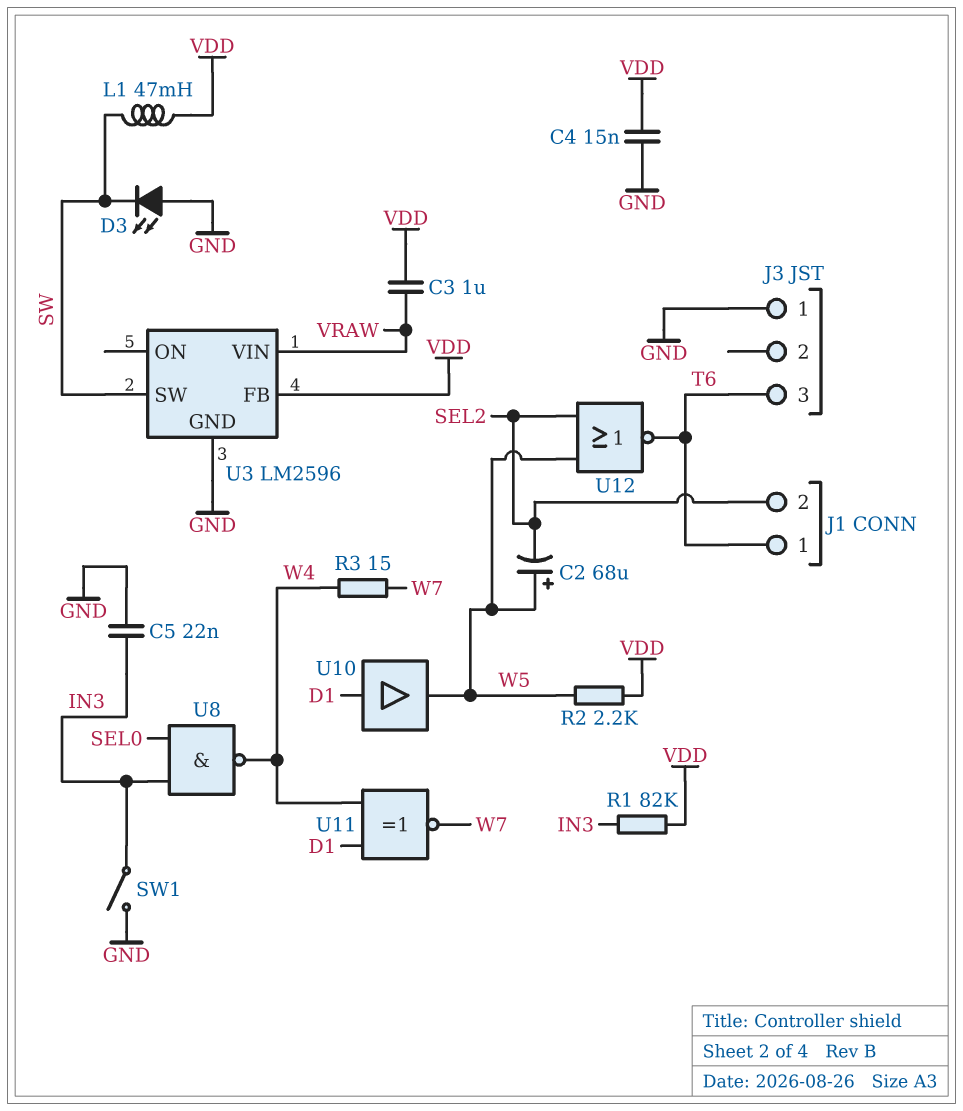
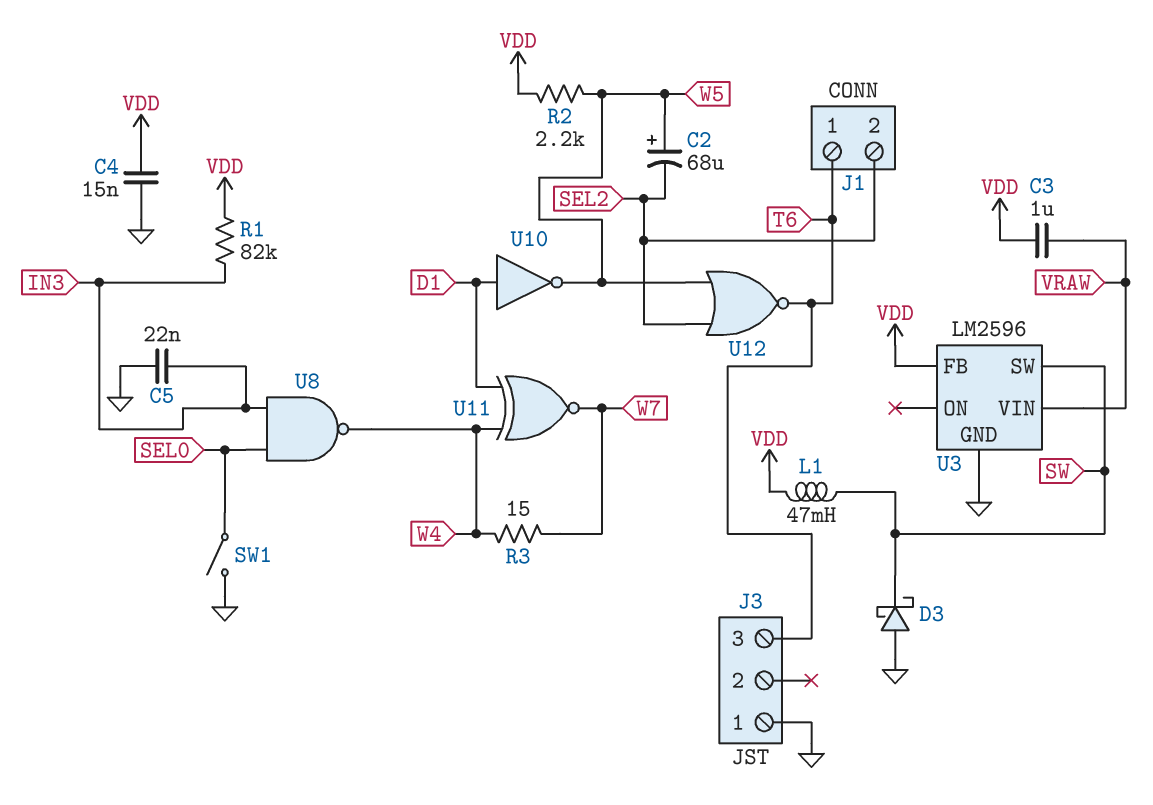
D3: LED (A GND, K SW) -> schottky (A GND, K SW)
SW1: switch (GND, IN3) -> switch (GND, SEL0)
U10: buffer (in D1, out W5) -> NOT (in D1, out W5)

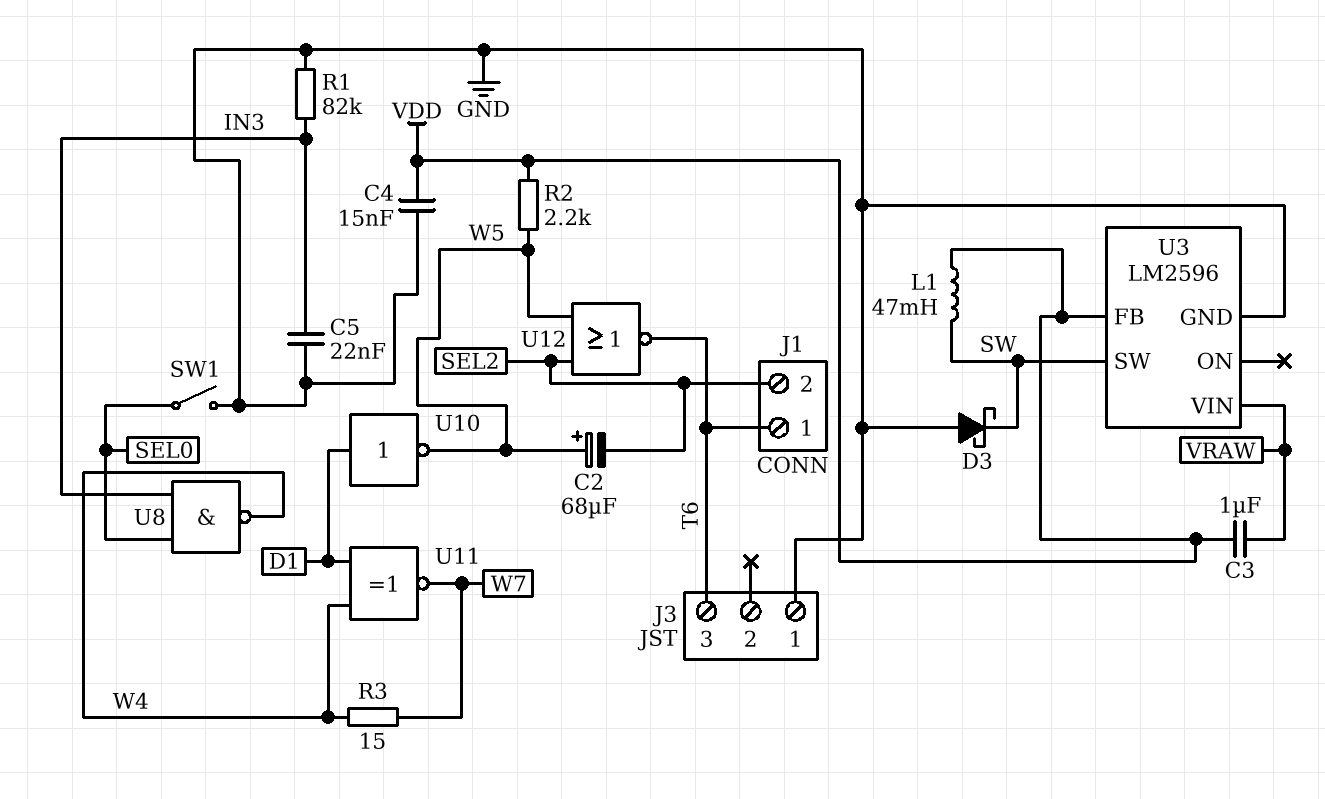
R1: 82k (IN3, VDD) -> 82k (GND, IN3)

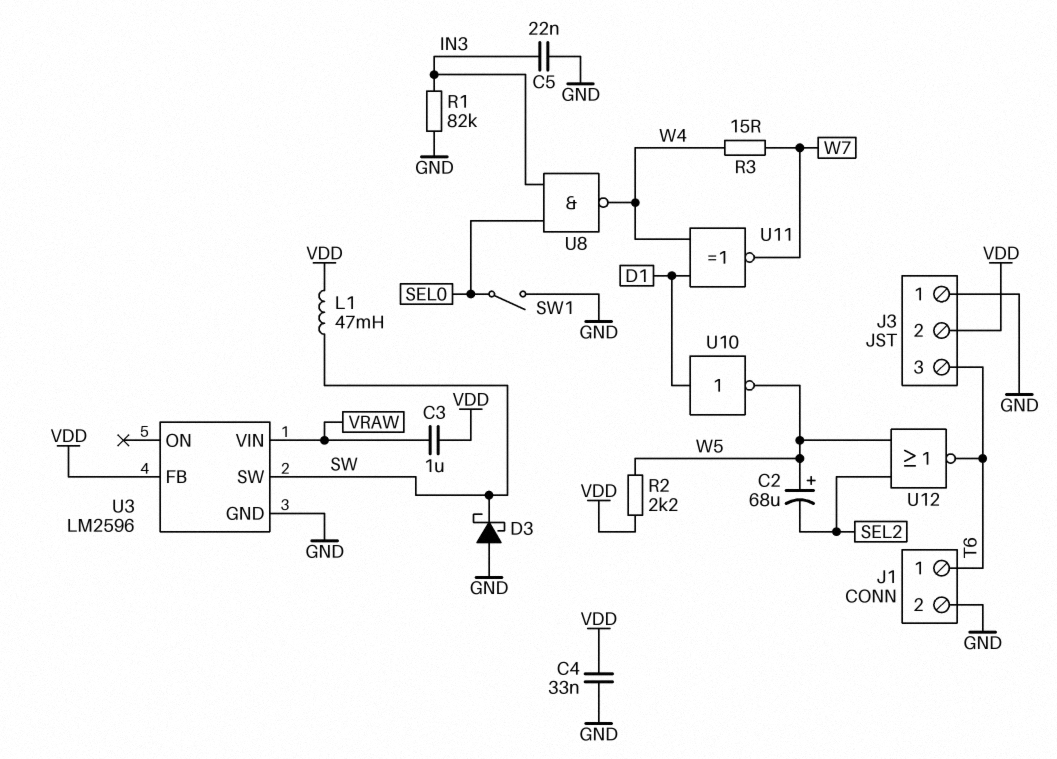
C4: 15nF (GND, VDD) -> 33nF (GND, VDD)
J1 pin 2: SEL2 -> GND
J3 pin 2: none -> VDD

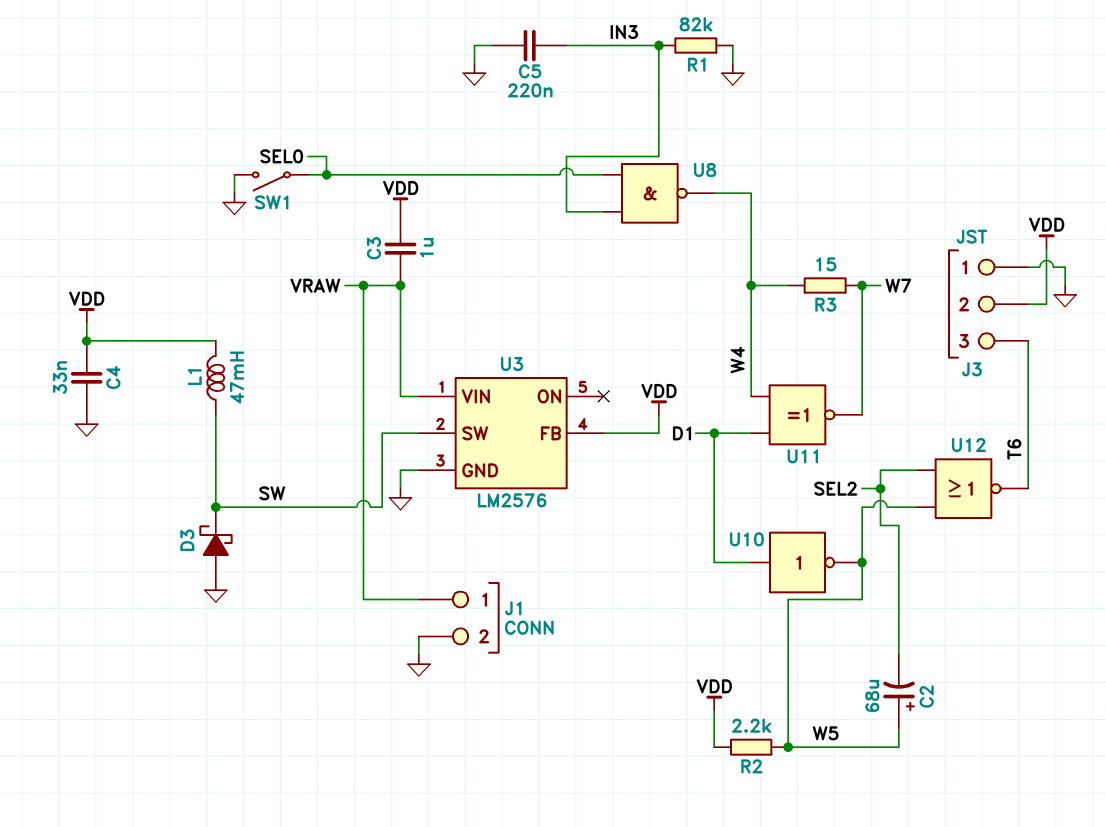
C5: 22nF (GND, IN3) -> 220nF (GND, IN3)
J1 pin 1: T6 -> VRAW
U3: LM2596 -> LM2576

